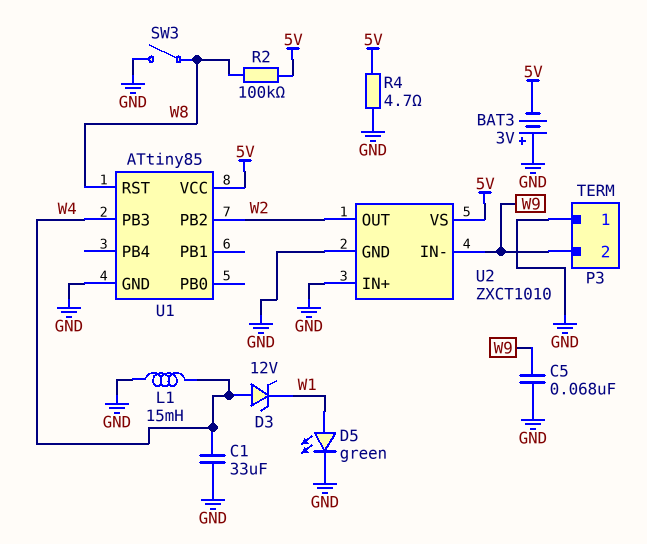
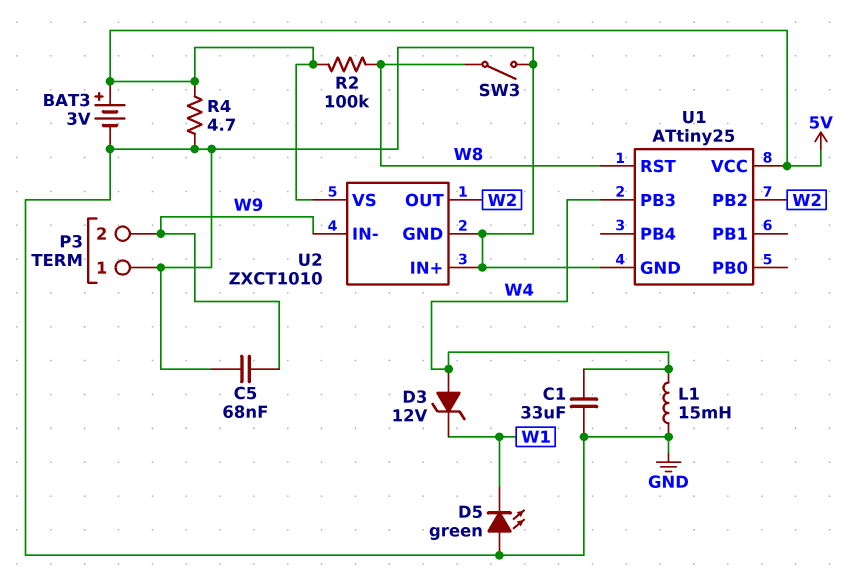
BAT3: 3V (plus GND, minus 5V) -> 3V (plus 5V, minus GND)
D5: LED green (A W1, K GND) -> LED green (A GND, K W1)
U1: ATtiny85 -> ATtiny25

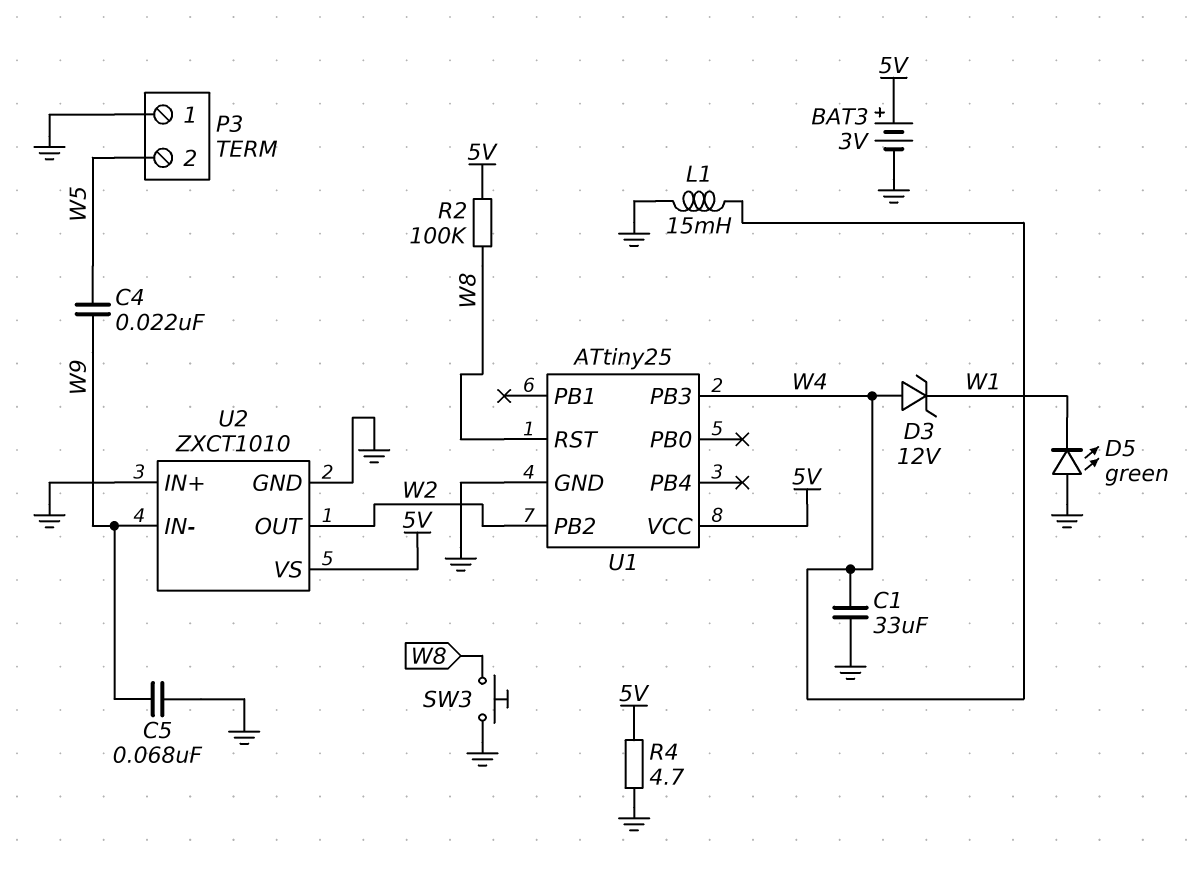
C4: none -> 22nF (W5, W9)
P3 pin 2: W9 -> W5
SW3: switch (GND, W8) -> button (GND, W8)

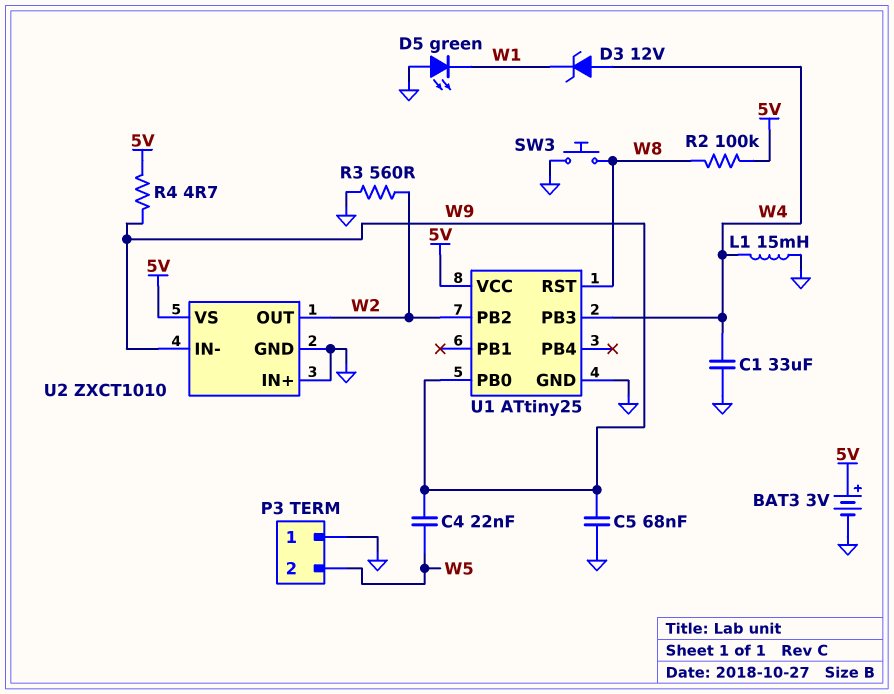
R3: none -> 560 (GND, W2)
R4: 4.7 (5V, GND) -> 4.7 (5V, W9)
U1 pin PB0: none -> W9

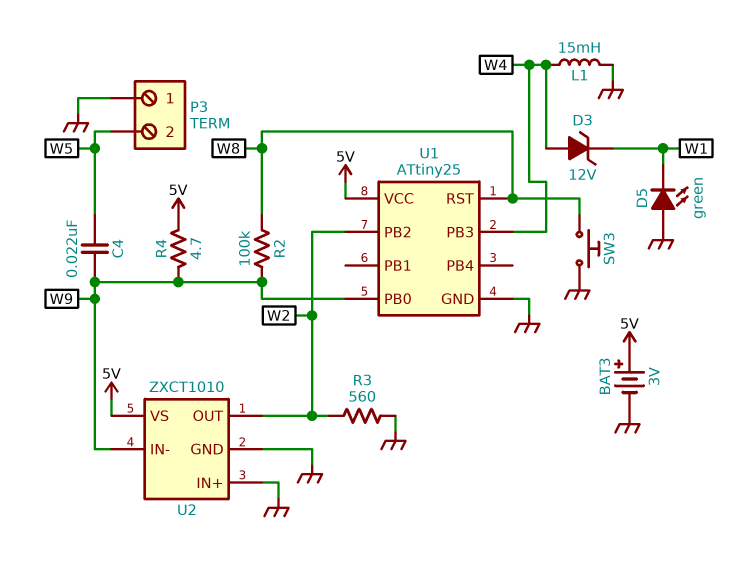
C1: 33uF (GND, W4) -> none
C5: 68nF (GND, W9) -> none
R2: 100k (5V, W8) -> 100k (W8, W9)

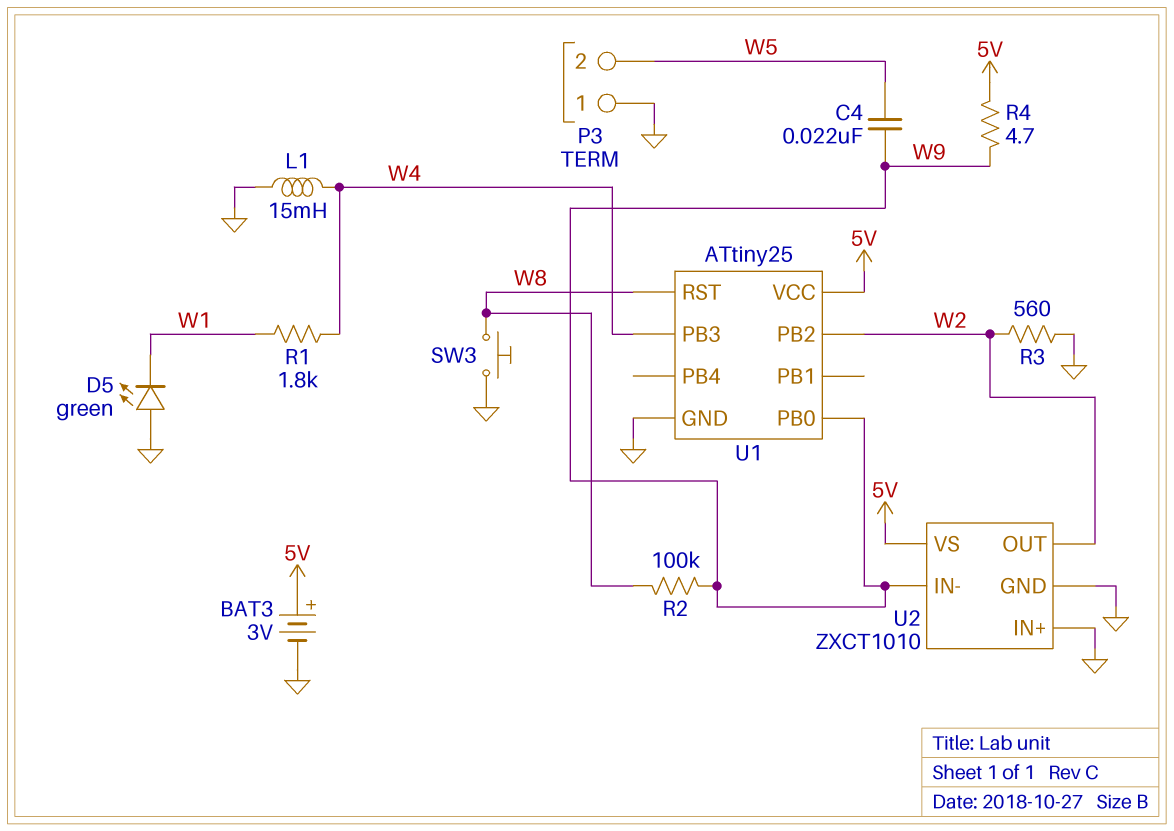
D3: zener 12V (A W4, K W1) -> none
R1: none -> 1.8k (W1, W4)

